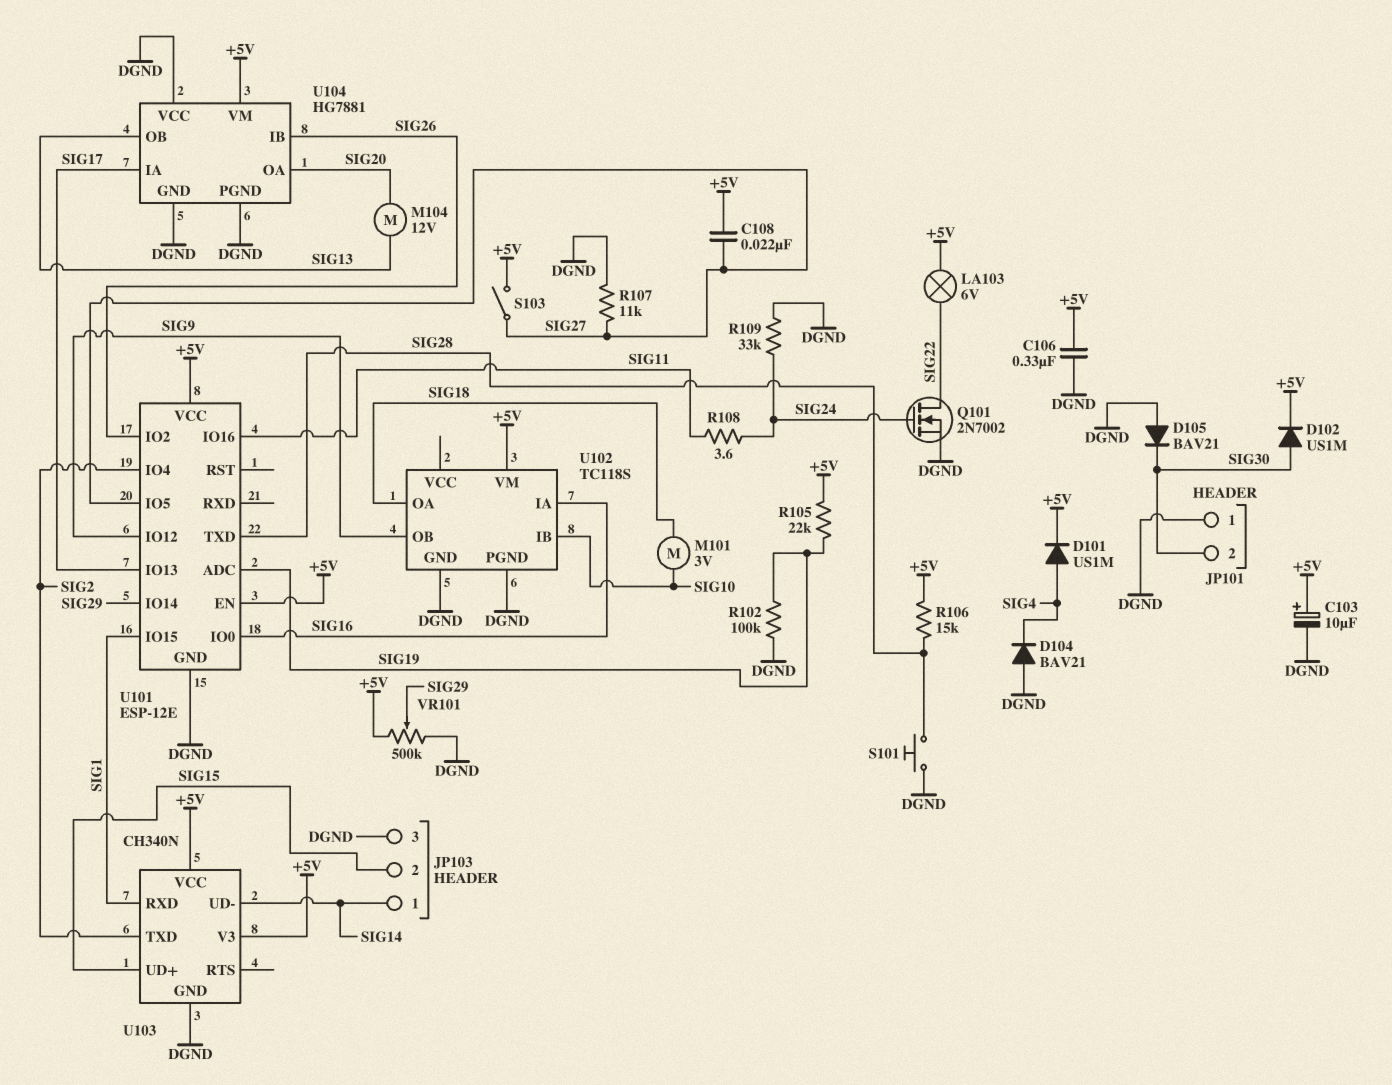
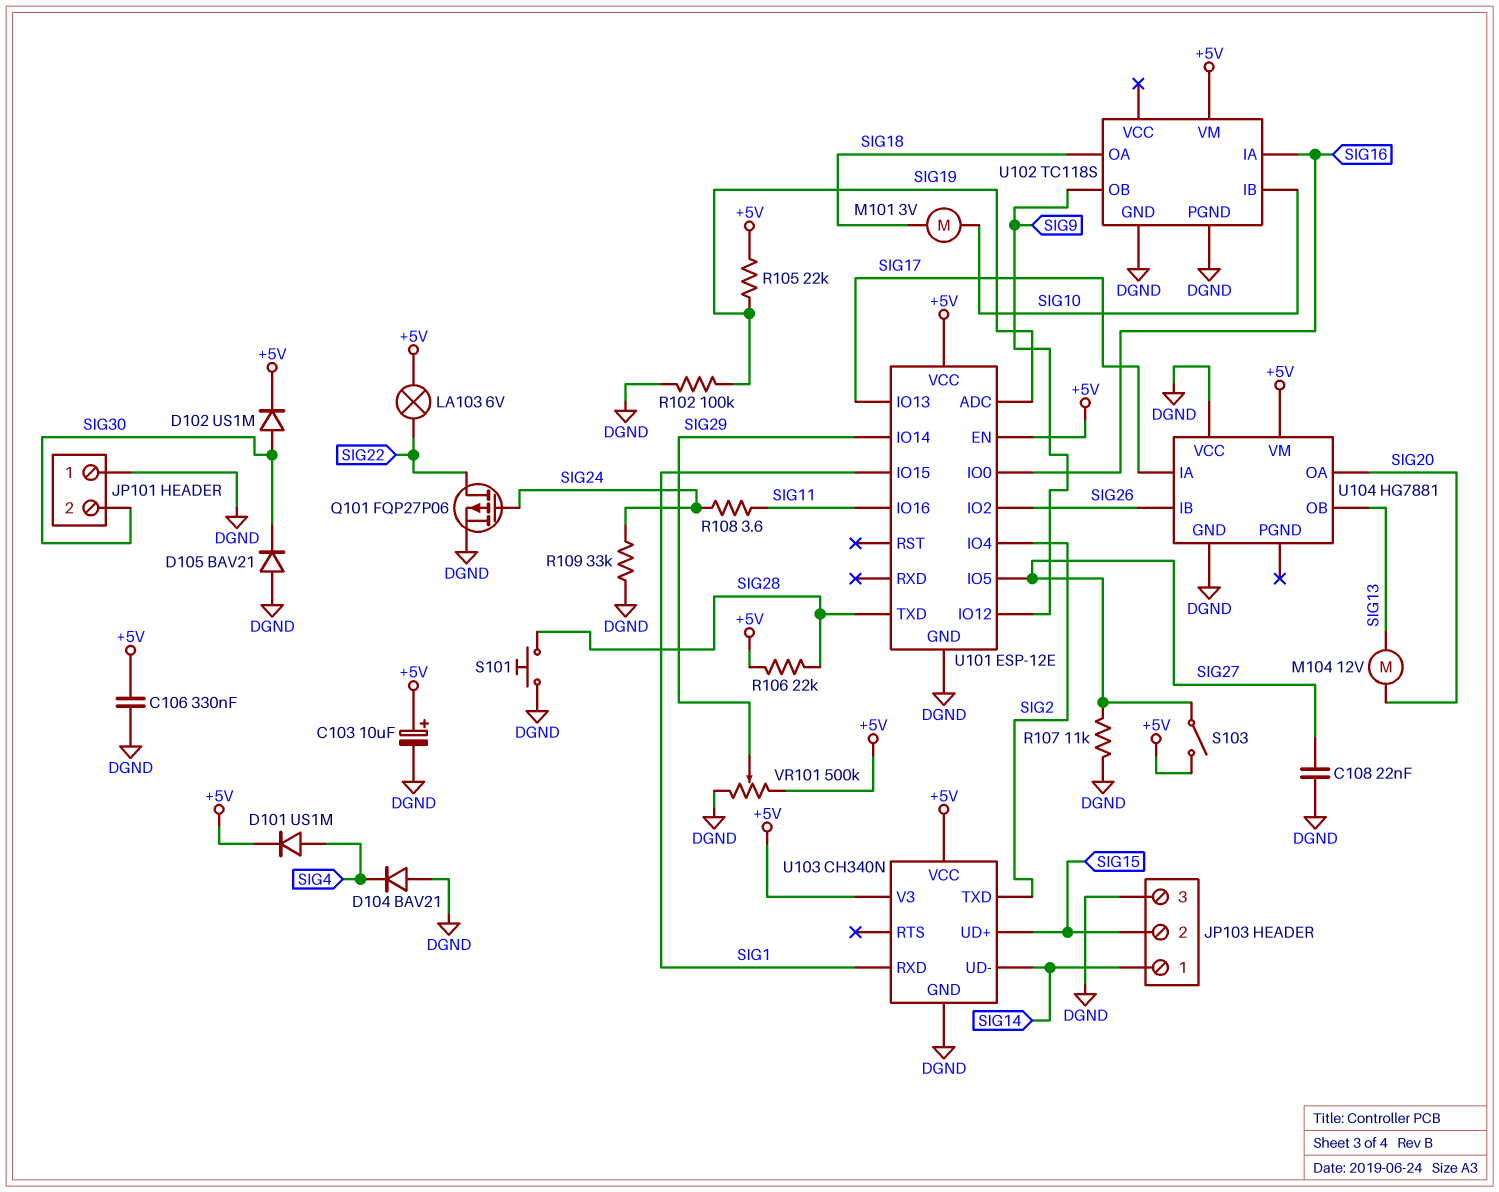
C108: 22nF (+5V, SIG27) -> 22nF (DGND, SIG27)
Q101: NMOS 2N7002 (G SIG24, D SIG22, S DGND) -> PMOS FQP27P06 (G SIG24, D SIG22, S DGND)
R106: 15k (+5V, SIG28) -> 22k (+5V, SIG28)
U104 pin PGND: DGND -> none

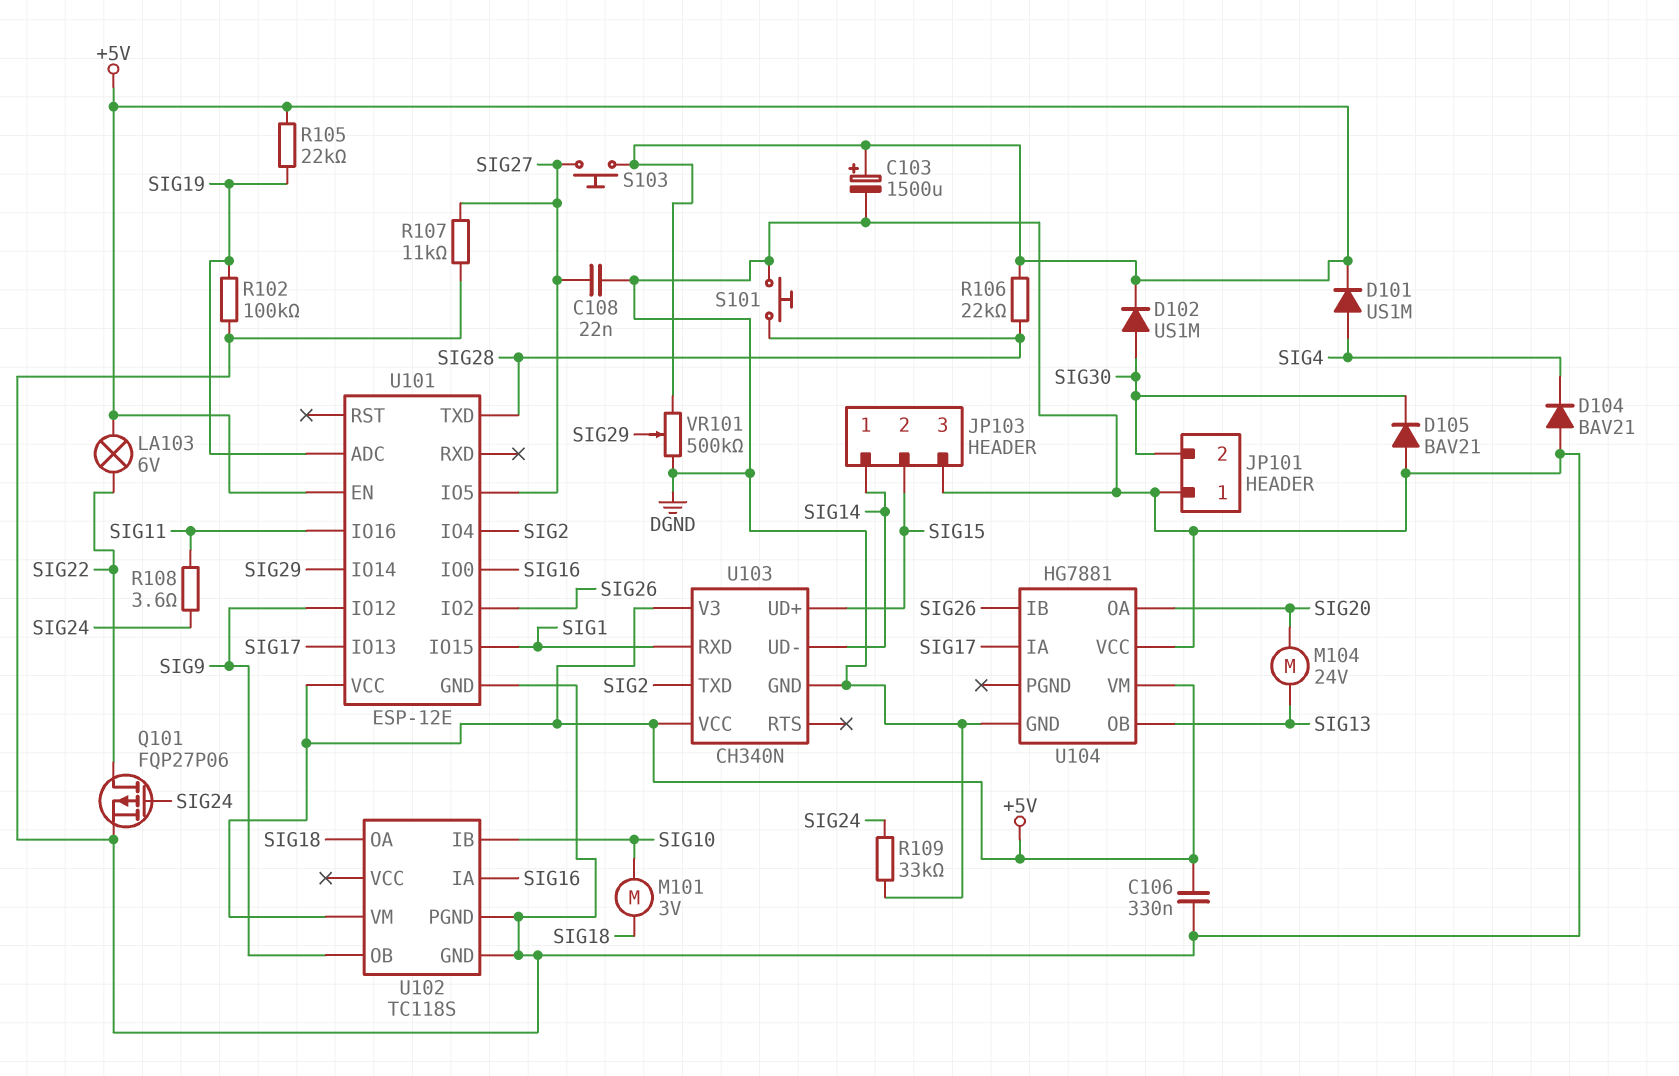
C103: 10uF (plus +5V, minus DGND) -> 1500uF (plus +5V, minus DGND)
M104: motor 12V (SIG13, SIG20) -> motor 24V (SIG13, SIG20)
S103: switch (+5V, SIG27) -> button (+5V, SIG27)

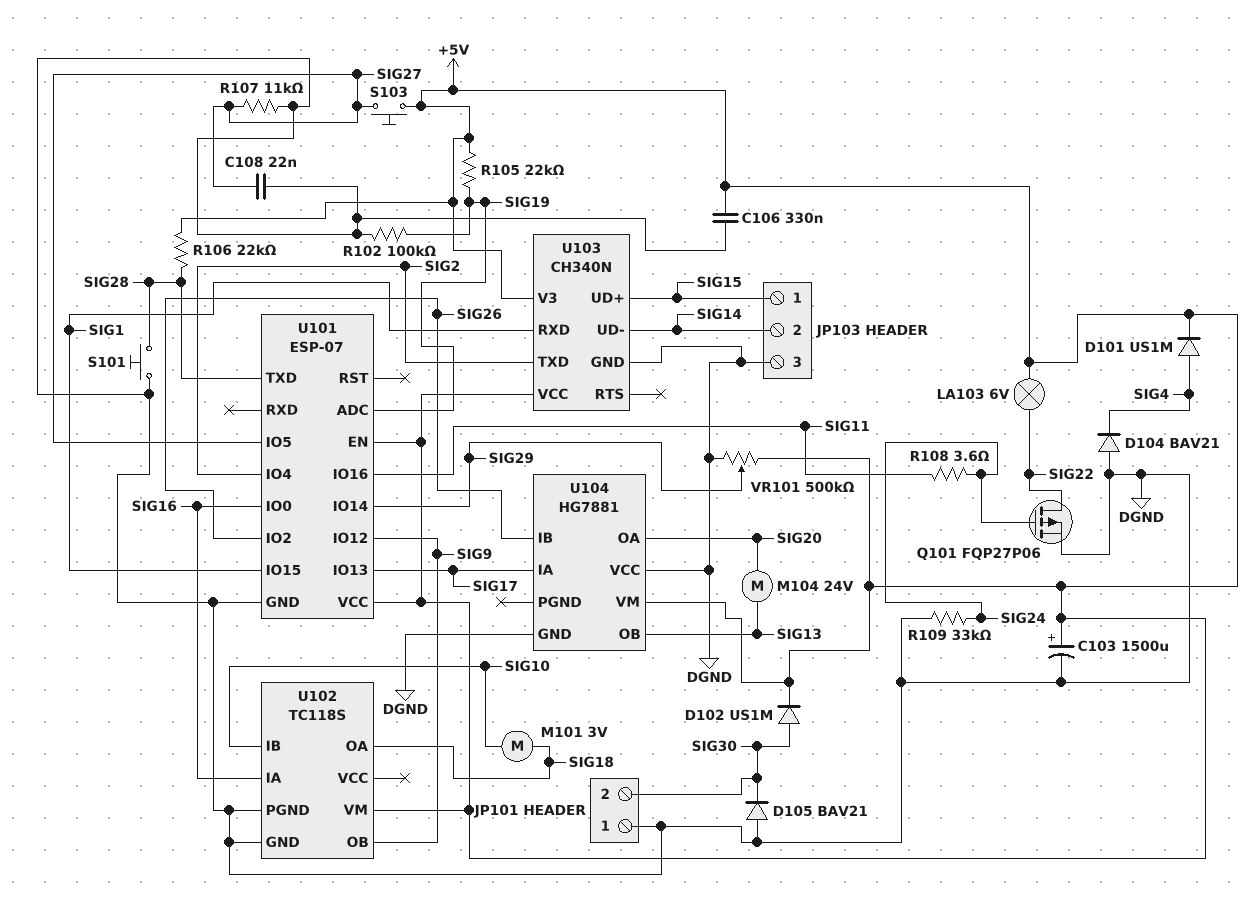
JP103 pin 1: SIG14 -> SIG15
JP103 pin 2: SIG15 -> SIG14
U101: ESP-12E -> ESP-07

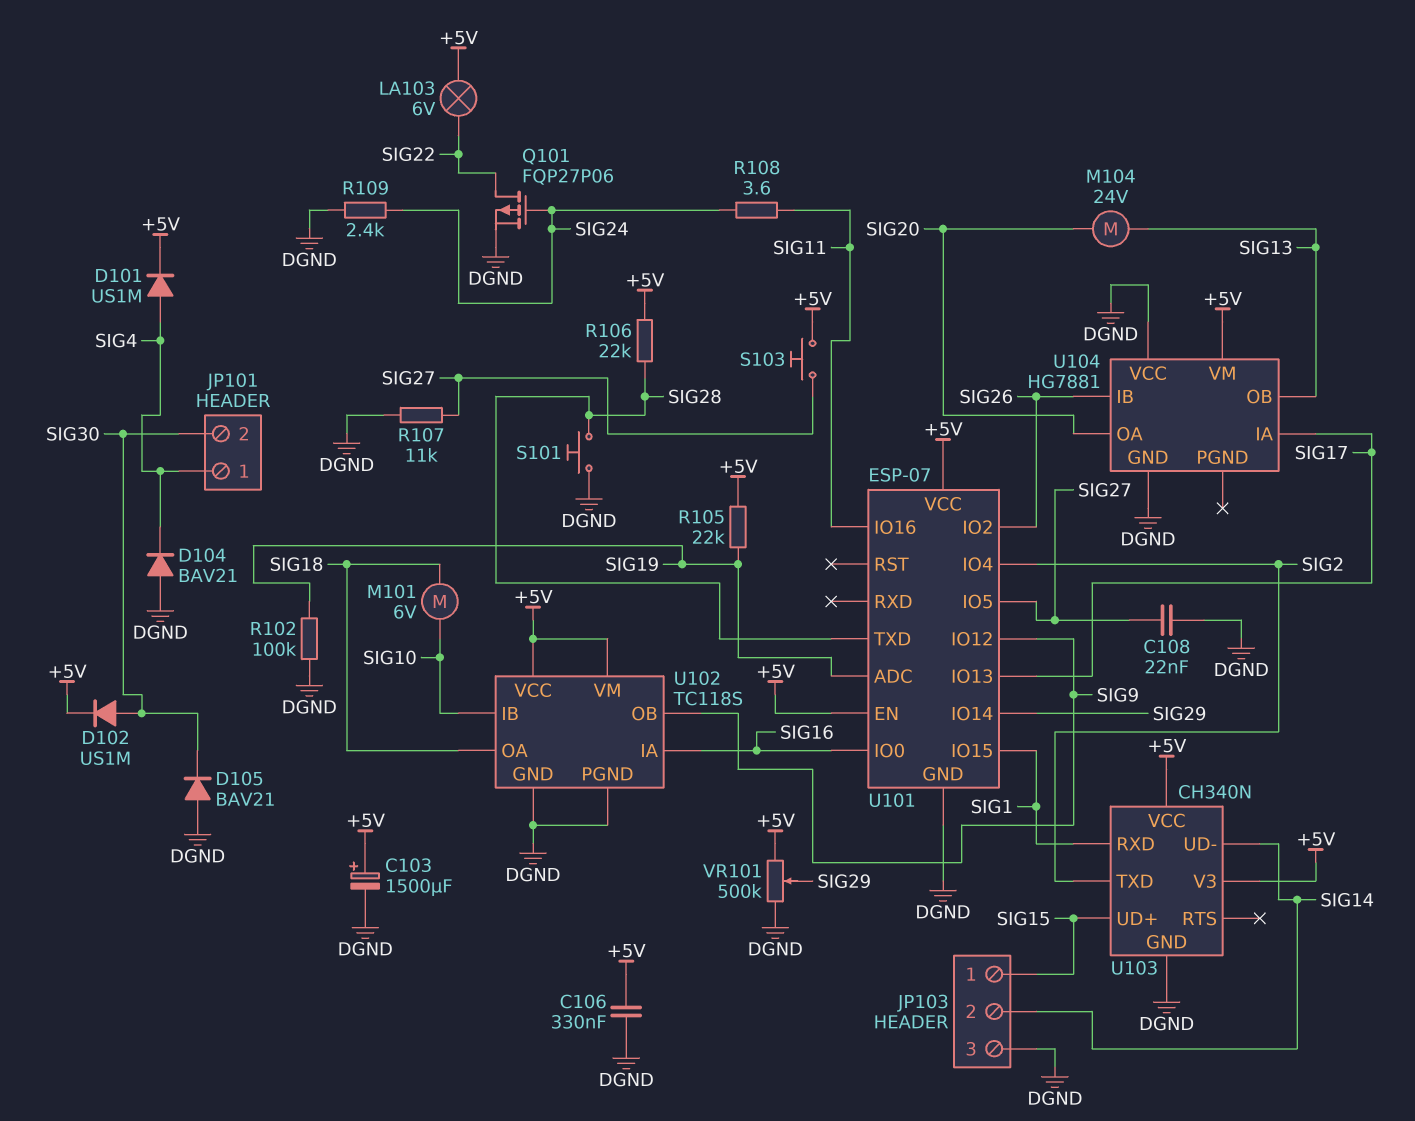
JP101 pin 1: DGND -> SIG4
M101: motor 3V (SIG10, SIG18) -> motor 6V (SIG10, SIG18)
R109: 33k (DGND, SIG24) -> 2.4k (DGND, SIG24)
U102 pin VCC: none -> +5V

